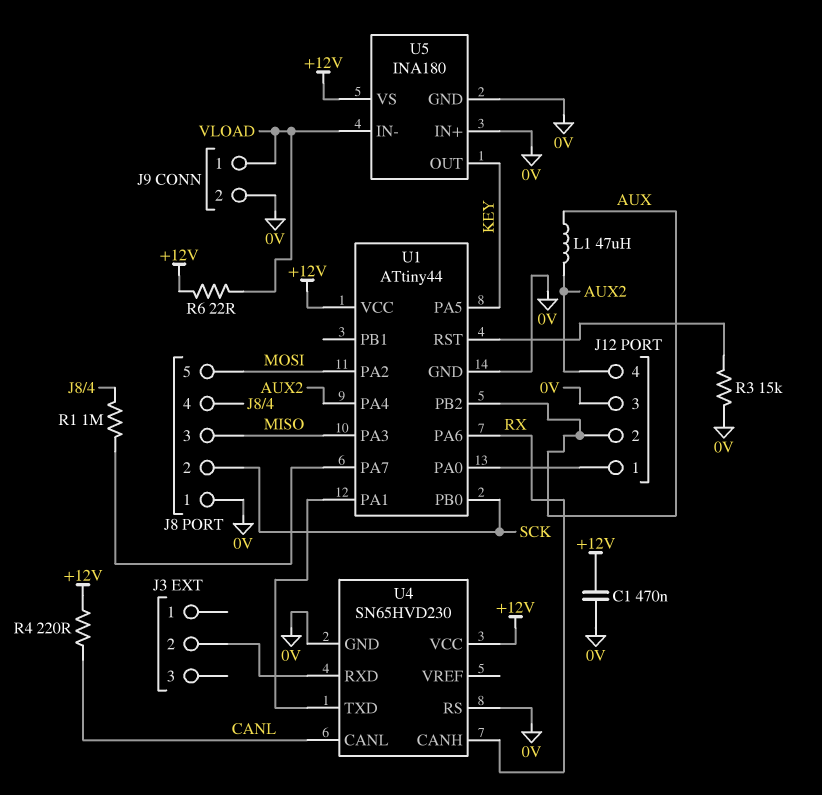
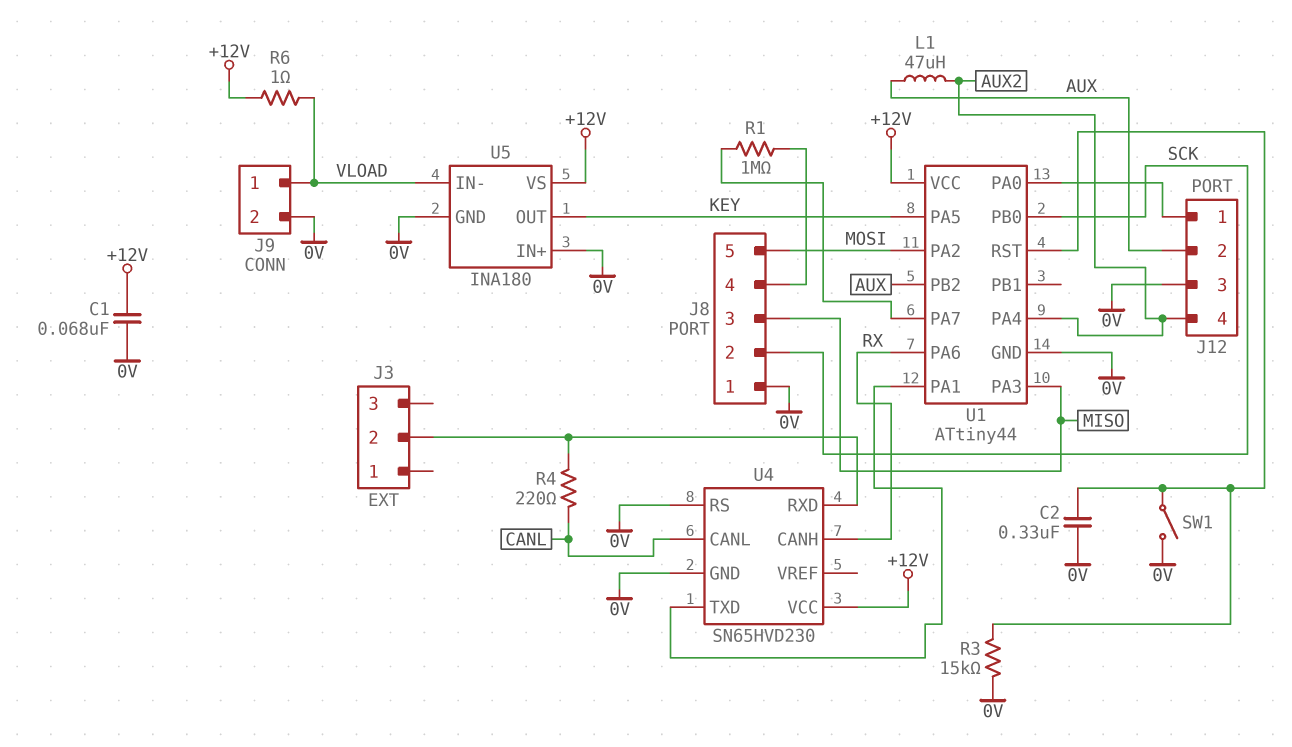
C1: 470nF (+12V, 0V) -> 68nF (+12V, 0V)
C2: none -> 330nF (0V, U1/RST)
R4: 220 (+12V, CANL) -> 220 (CANL, J3/2)
R6: 22 (+12V, VLOAD) -> 1 (+12V, VLOAD)
SW1: none -> switch (0V, U1/RST)

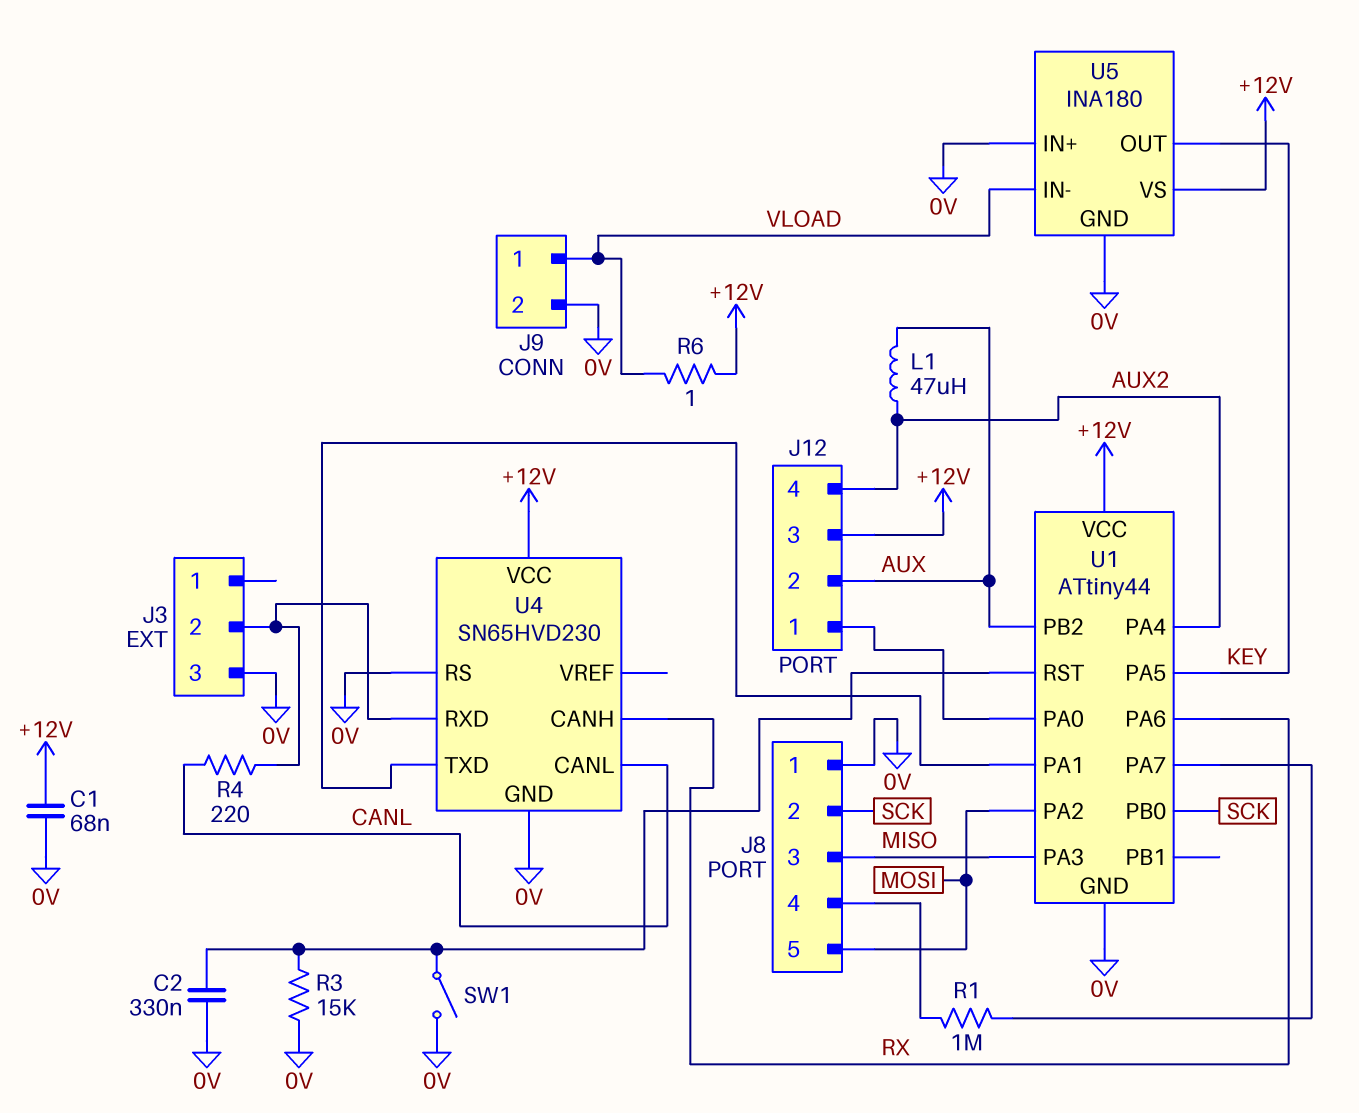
J3 pin 3: none -> 0V
J12 pin 3: 0V -> +12V

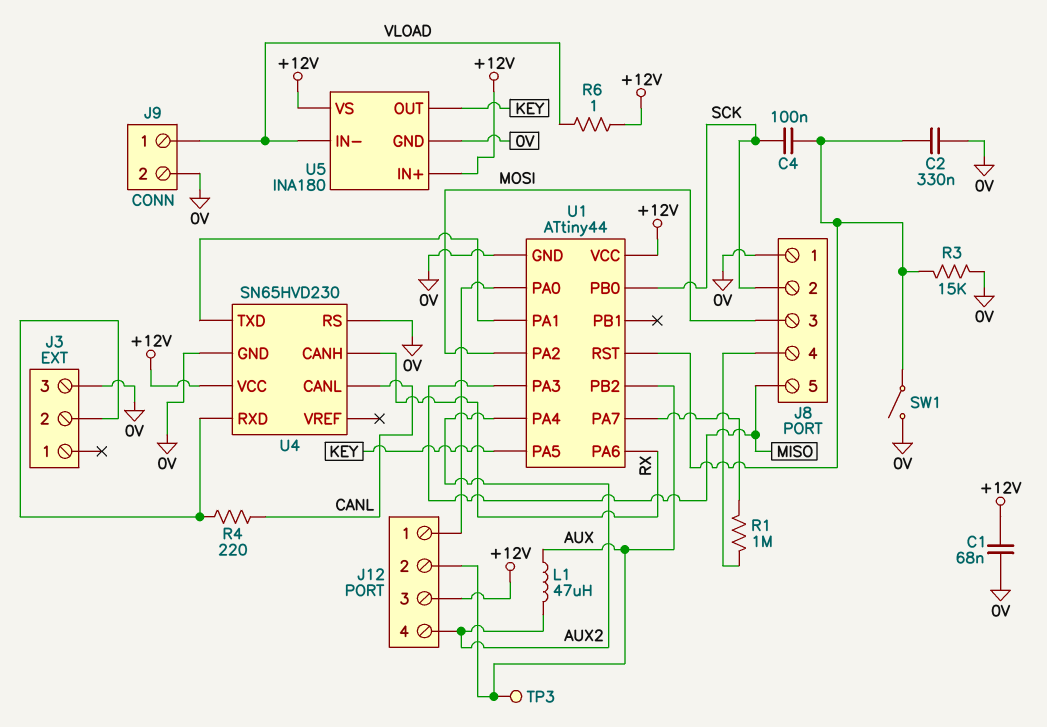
C4: none -> 100nF (SCK, U1/RST)
J8 pin 3: MISO -> MOSI
J8 pin 5: MOSI -> MISO
TP3: none -> test point (AUX)
U5 pin IN+: 0V -> +12V

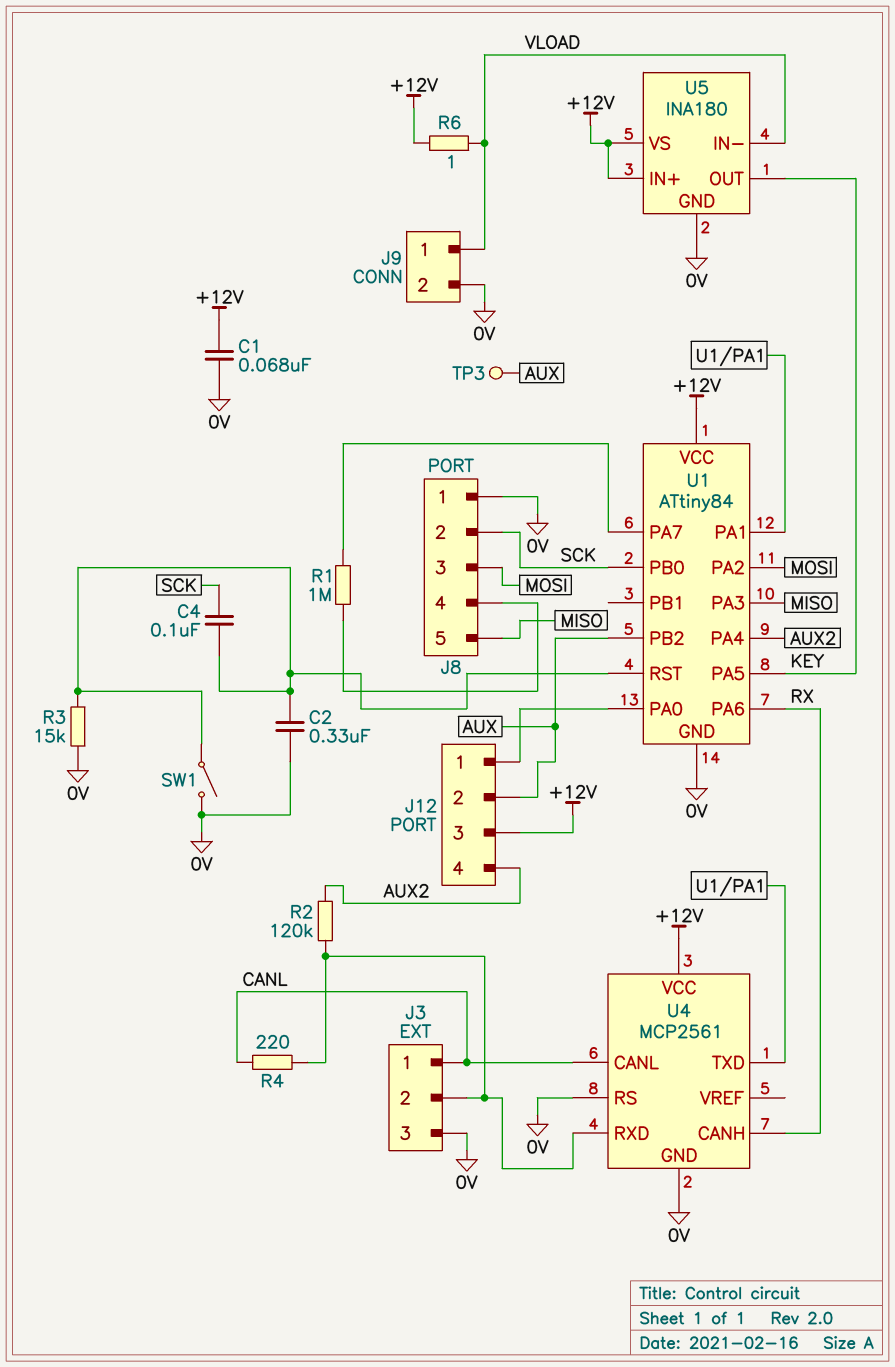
J3 pin 1: none -> CANL
L1: 47uH (AUX, AUX2) -> none
R2: none -> 120k (AUX2, J3/2)
U1: ATtiny44 -> ATtiny84
U4: SN65HVD230 -> MCP2561

